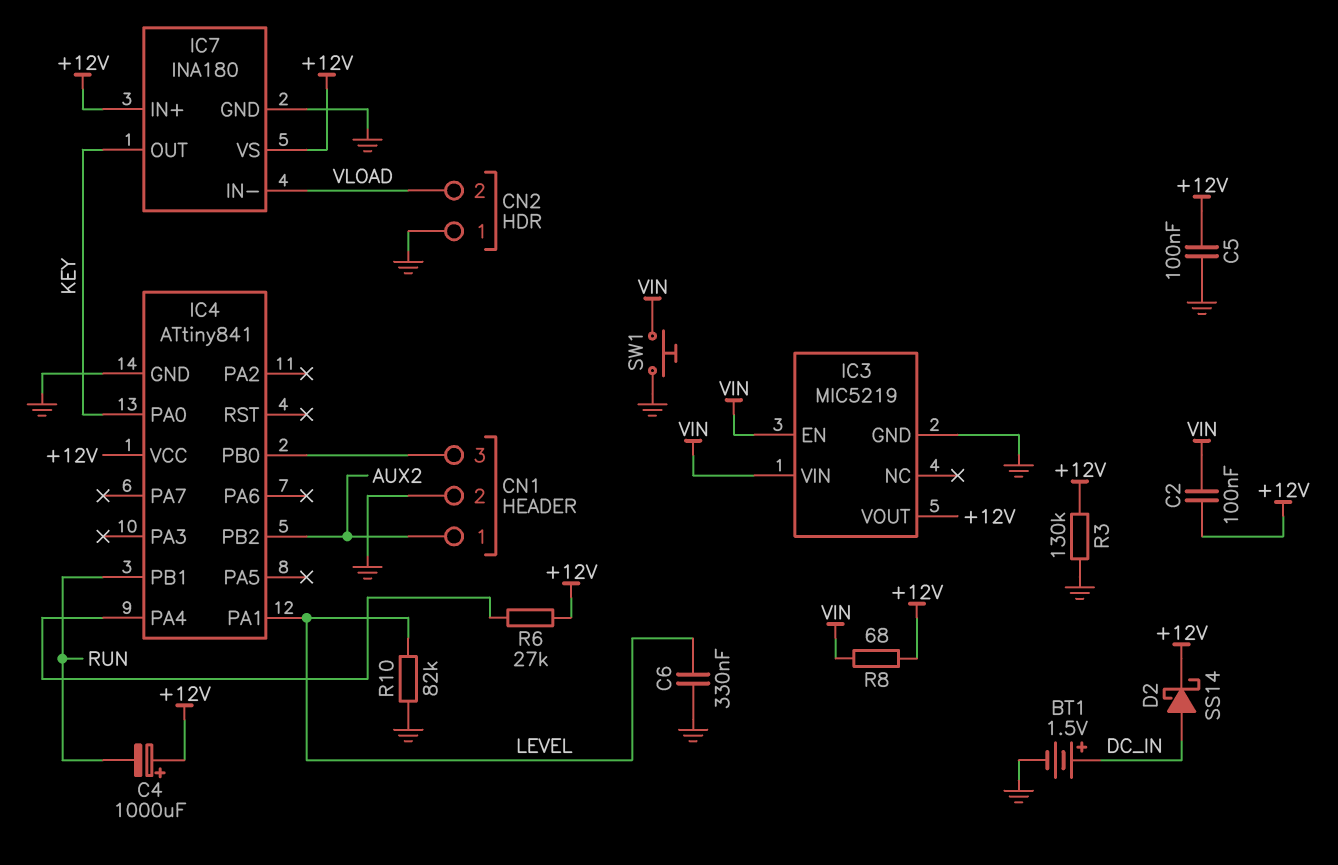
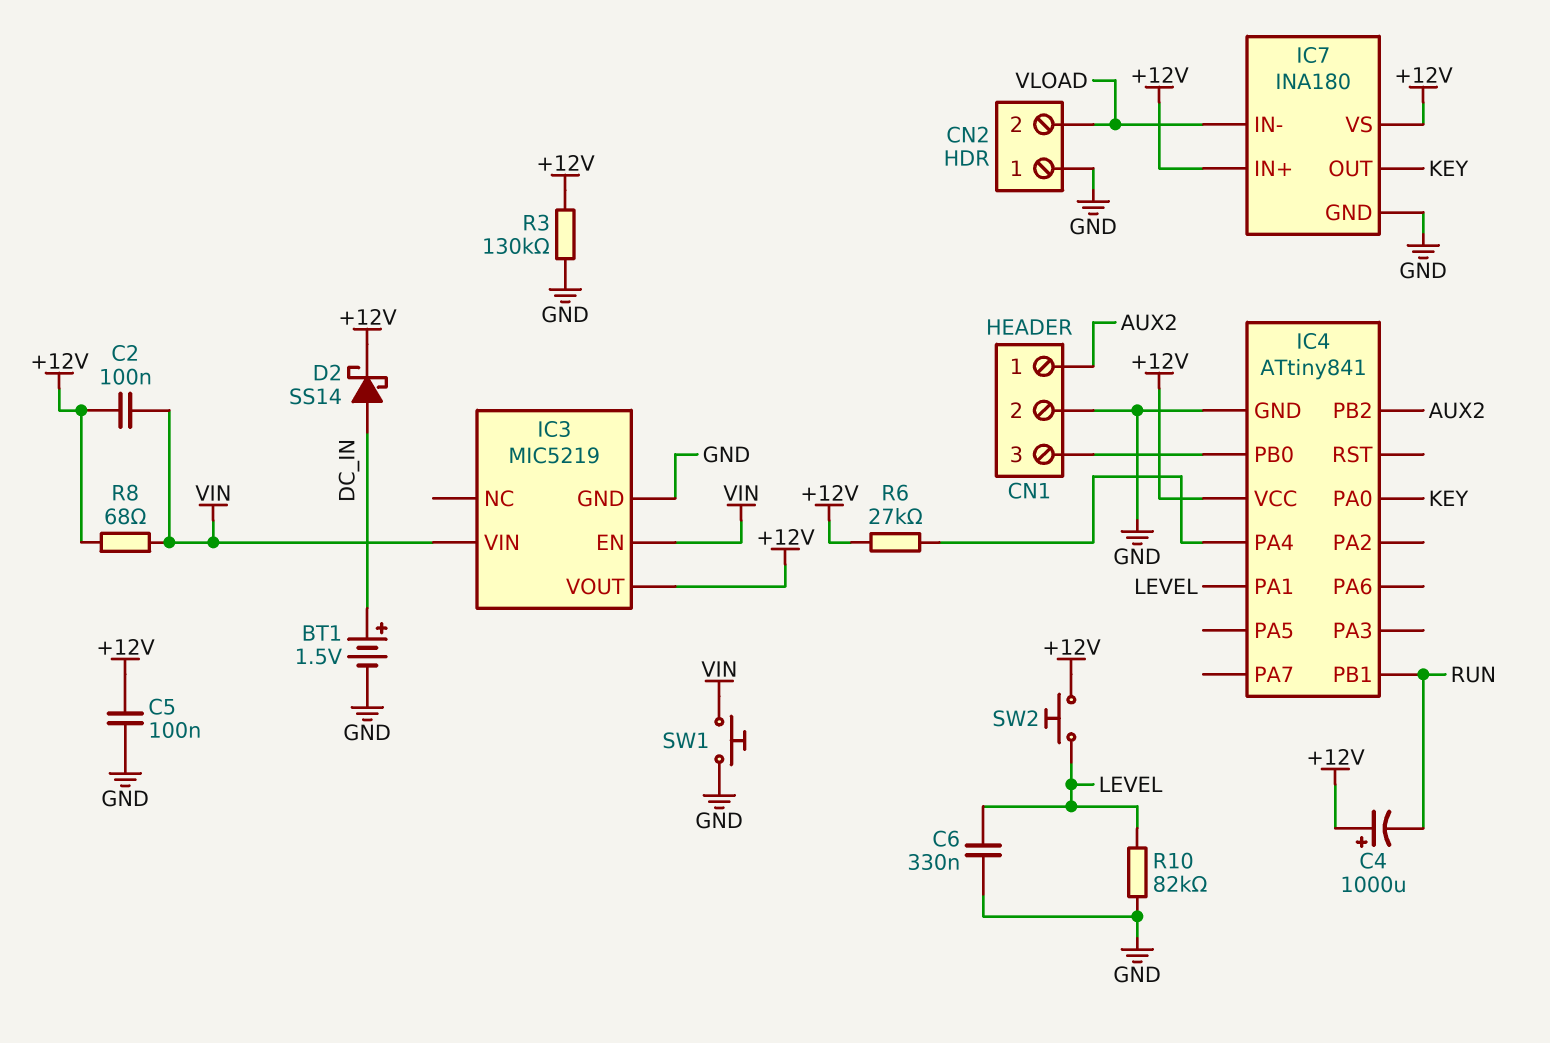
SW2: none -> button (+12V, LEVEL)

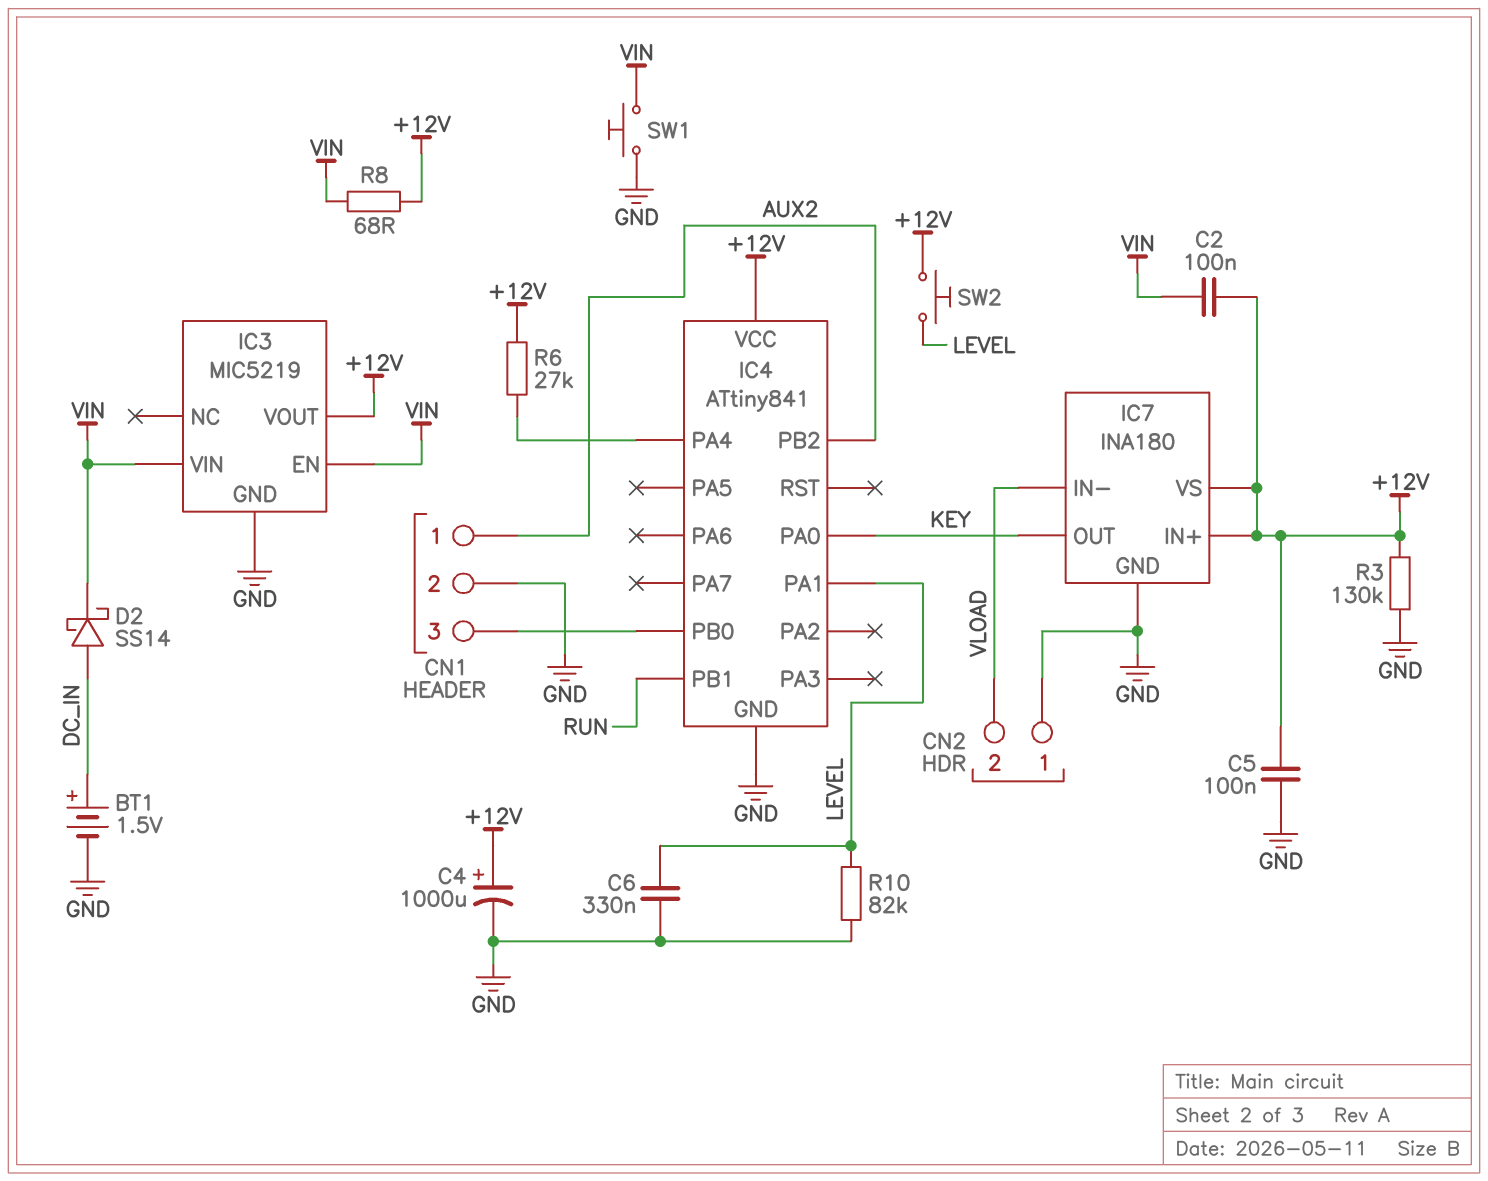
C4: 1000uF (plus +12V, minus RUN) -> 1000uF (plus +12V, minus GND)
D2: schottky SS14 (A DC_IN, K +12V) -> schottky SS14 (A DC_IN, K VIN)

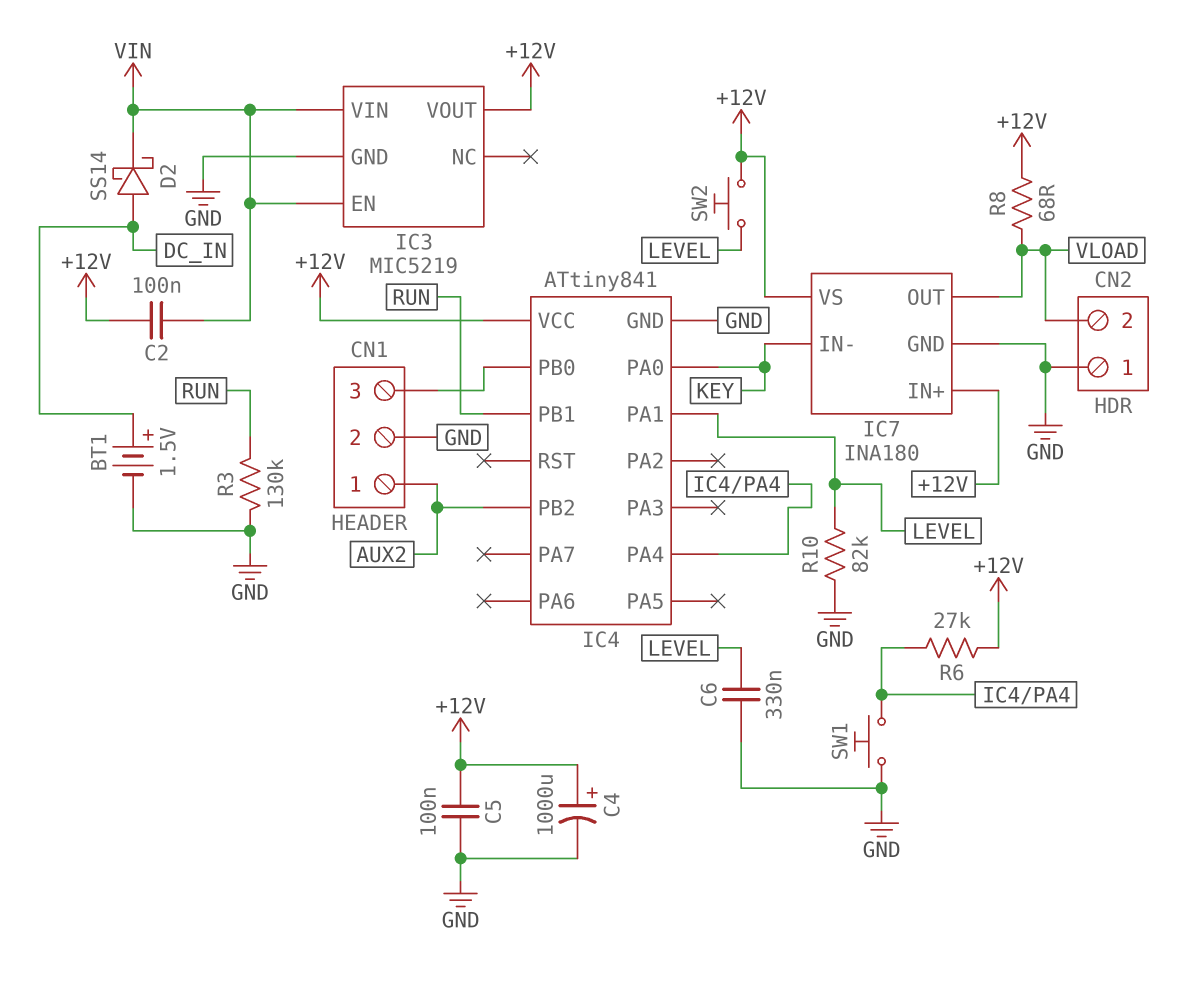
IC7 pin IN-: VLOAD -> KEY
IC7 pin OUT: KEY -> VLOAD
R3: 130k (+12V, GND) -> 130k (GND, RUN)
R8: 68 (+12V, VIN) -> 68 (+12V, VLOAD)
SW1: button (GND, VIN) -> button (GND, IC4/PA4)

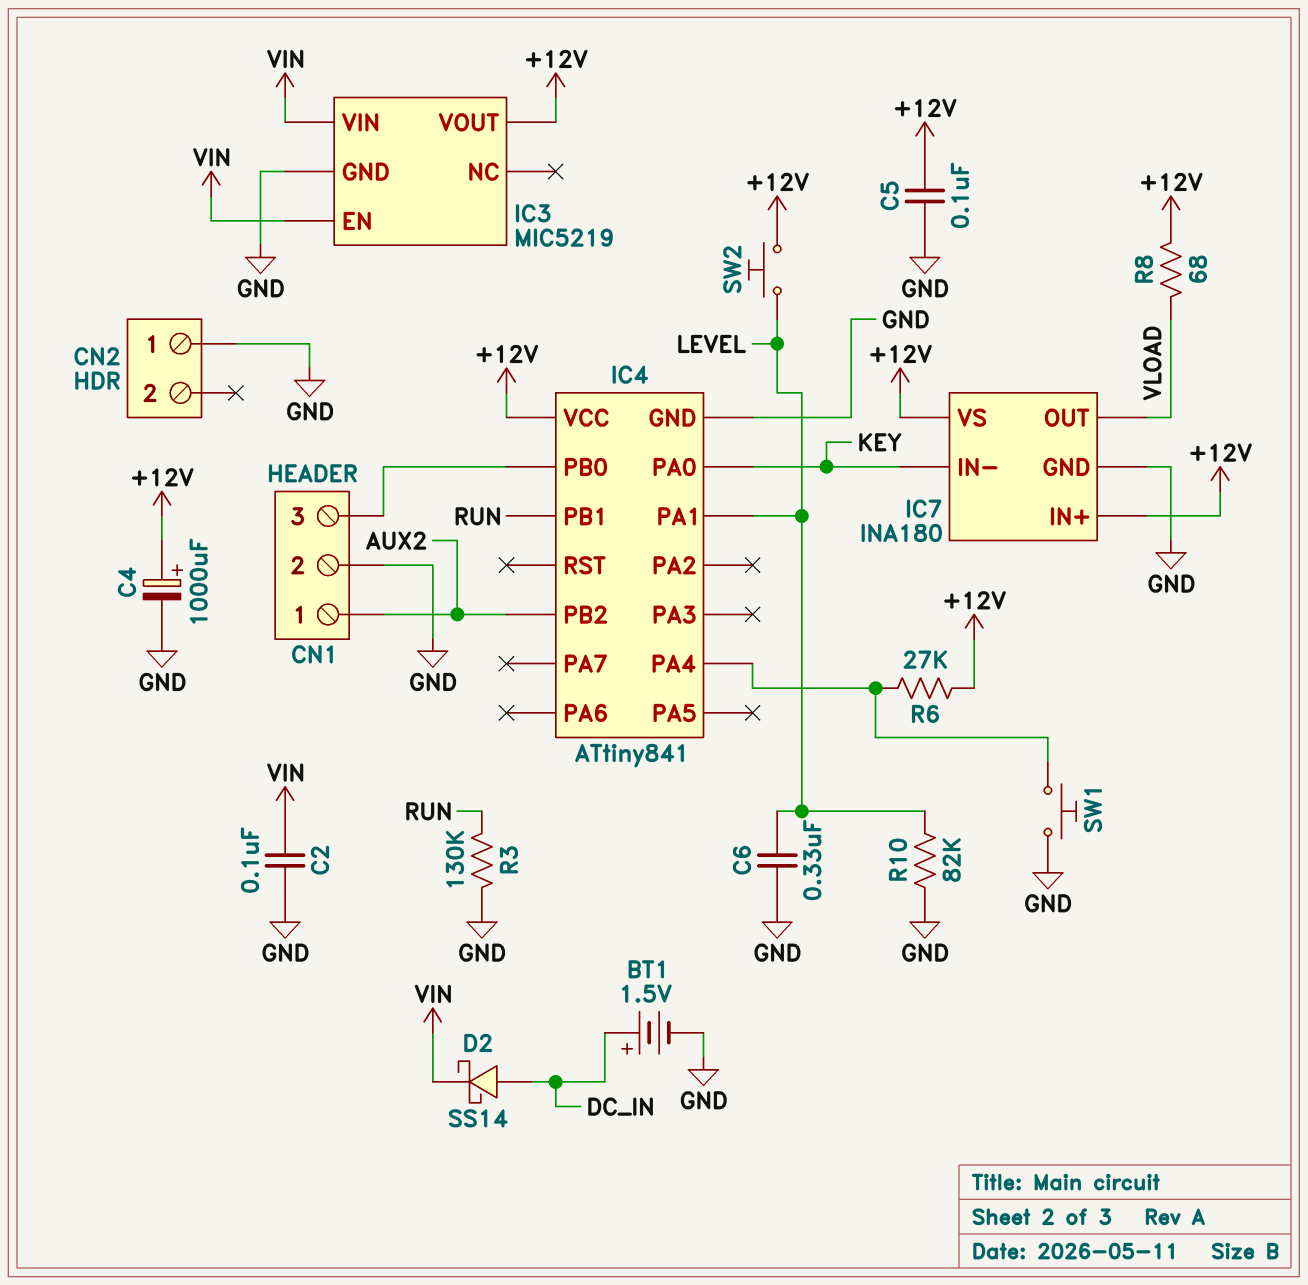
C2: 100nF (+12V, VIN) -> 100nF (GND, VIN)
CN2 pin 2: VLOAD -> none

